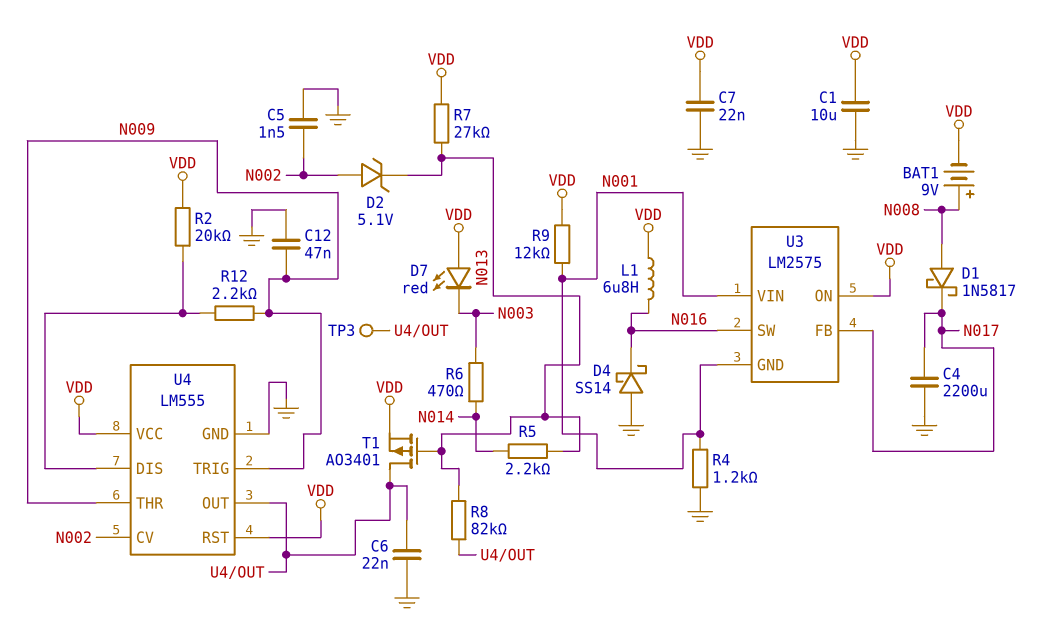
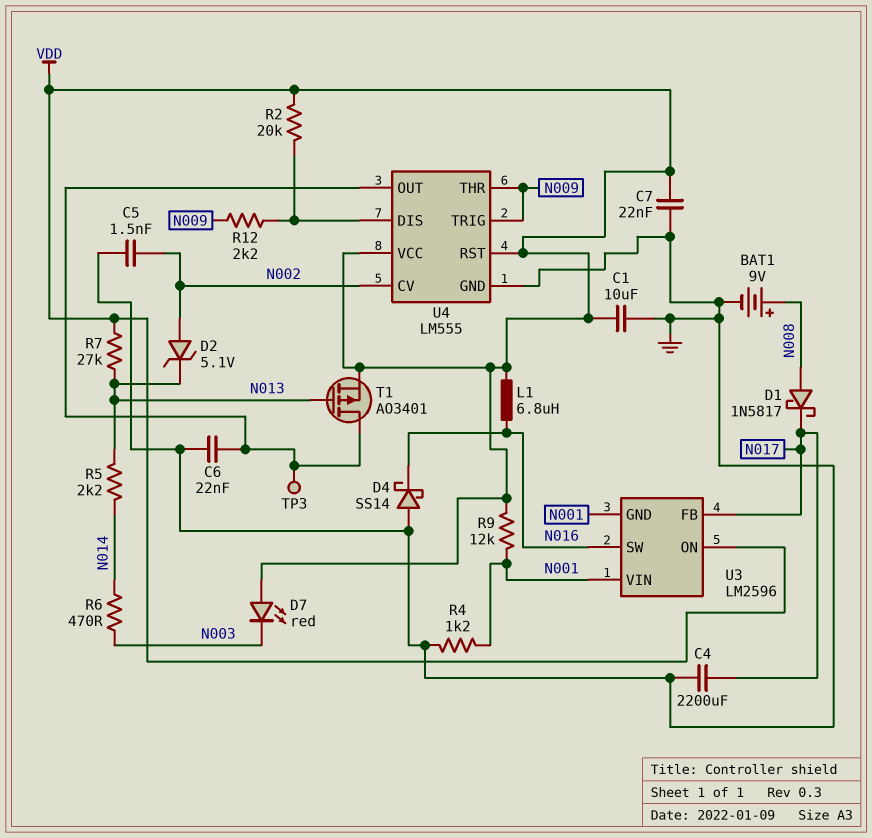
BAT1: 9V (plus N008, minus VDD) -> 9V (plus N008, minus GND)
C12: 47nF (GND, N009) -> none
R8: 82k (N013, U4/OUT) -> none
U3: LM2575 -> LM2596

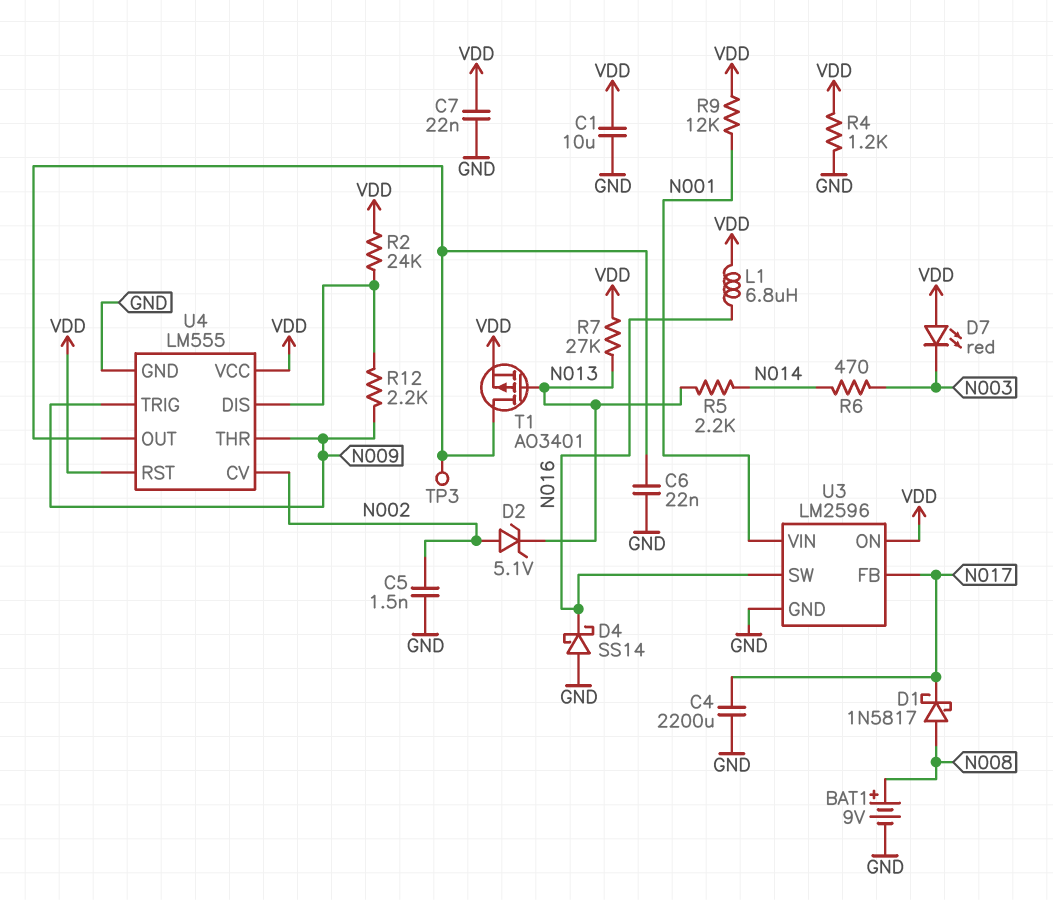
R2: 20k (U4/DIS, VDD) -> 24k (U4/DIS, VDD)
R4: 1.2k (GND, N001) -> 1.2k (GND, VDD)
U3 pin GND: N001 -> GND

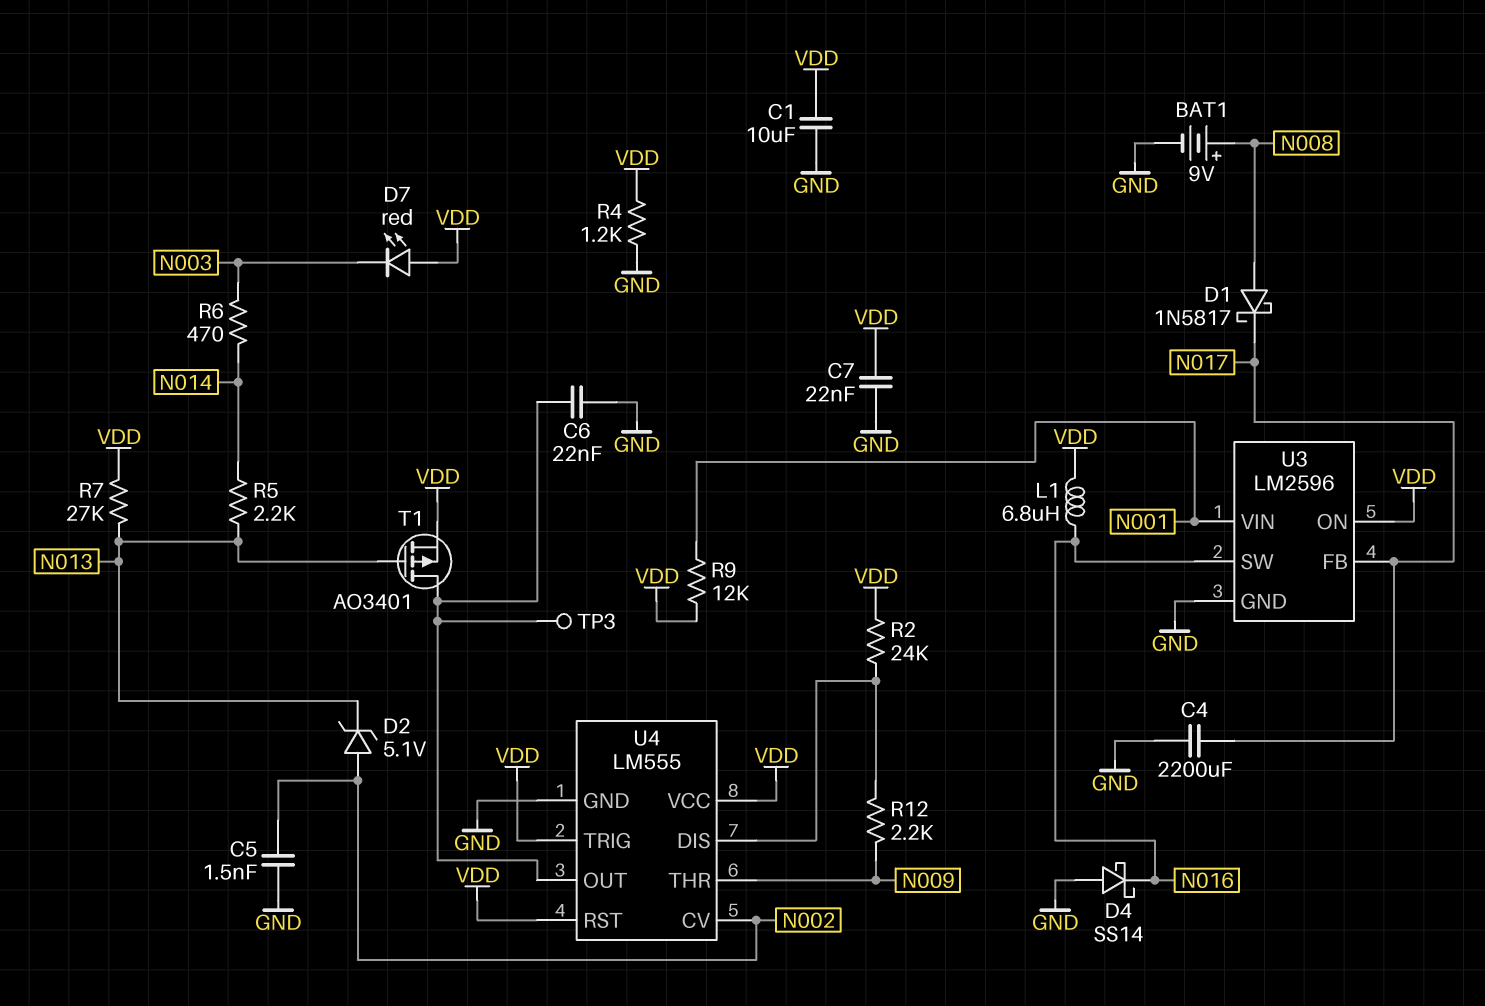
U4 pin TRIG: N009 -> VDD

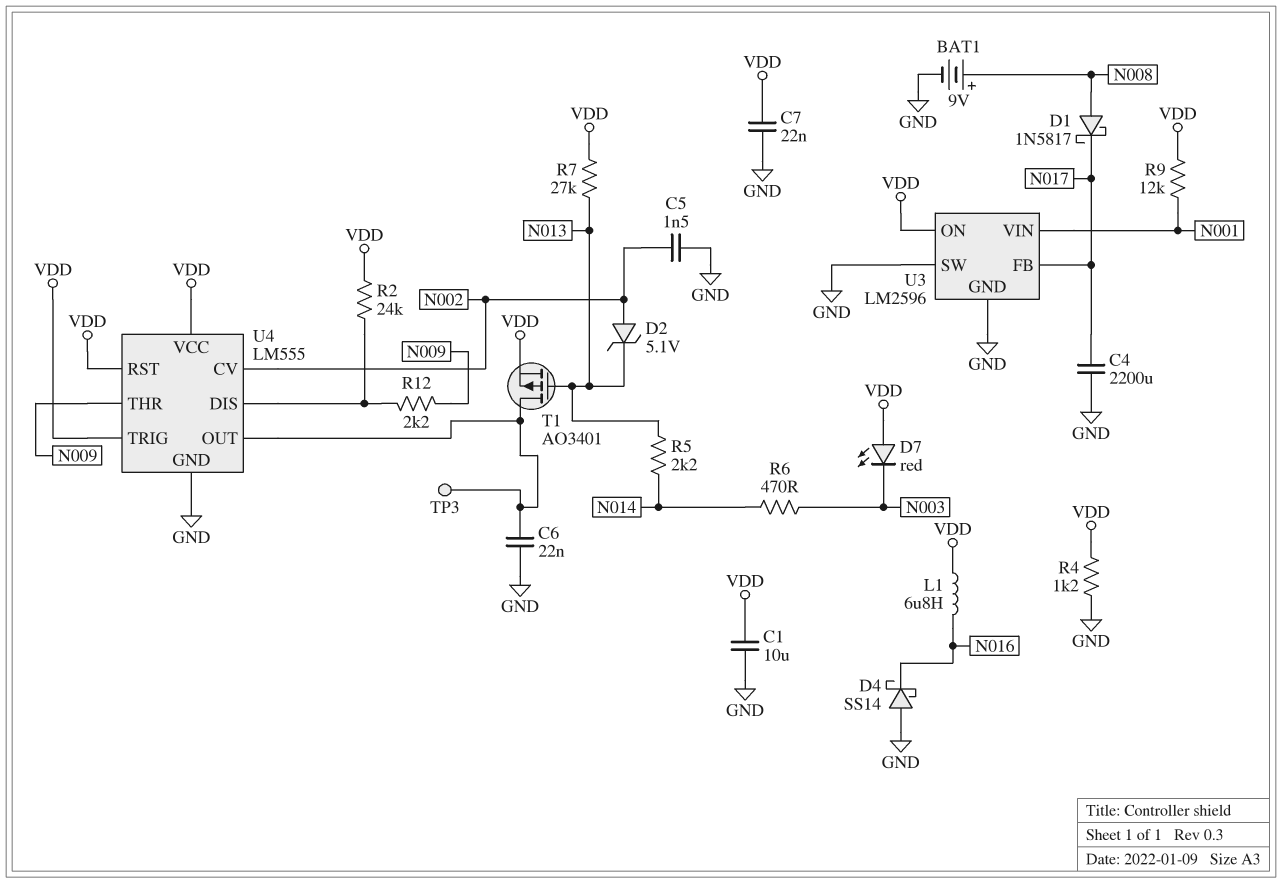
U3 pin SW: N016 -> GND

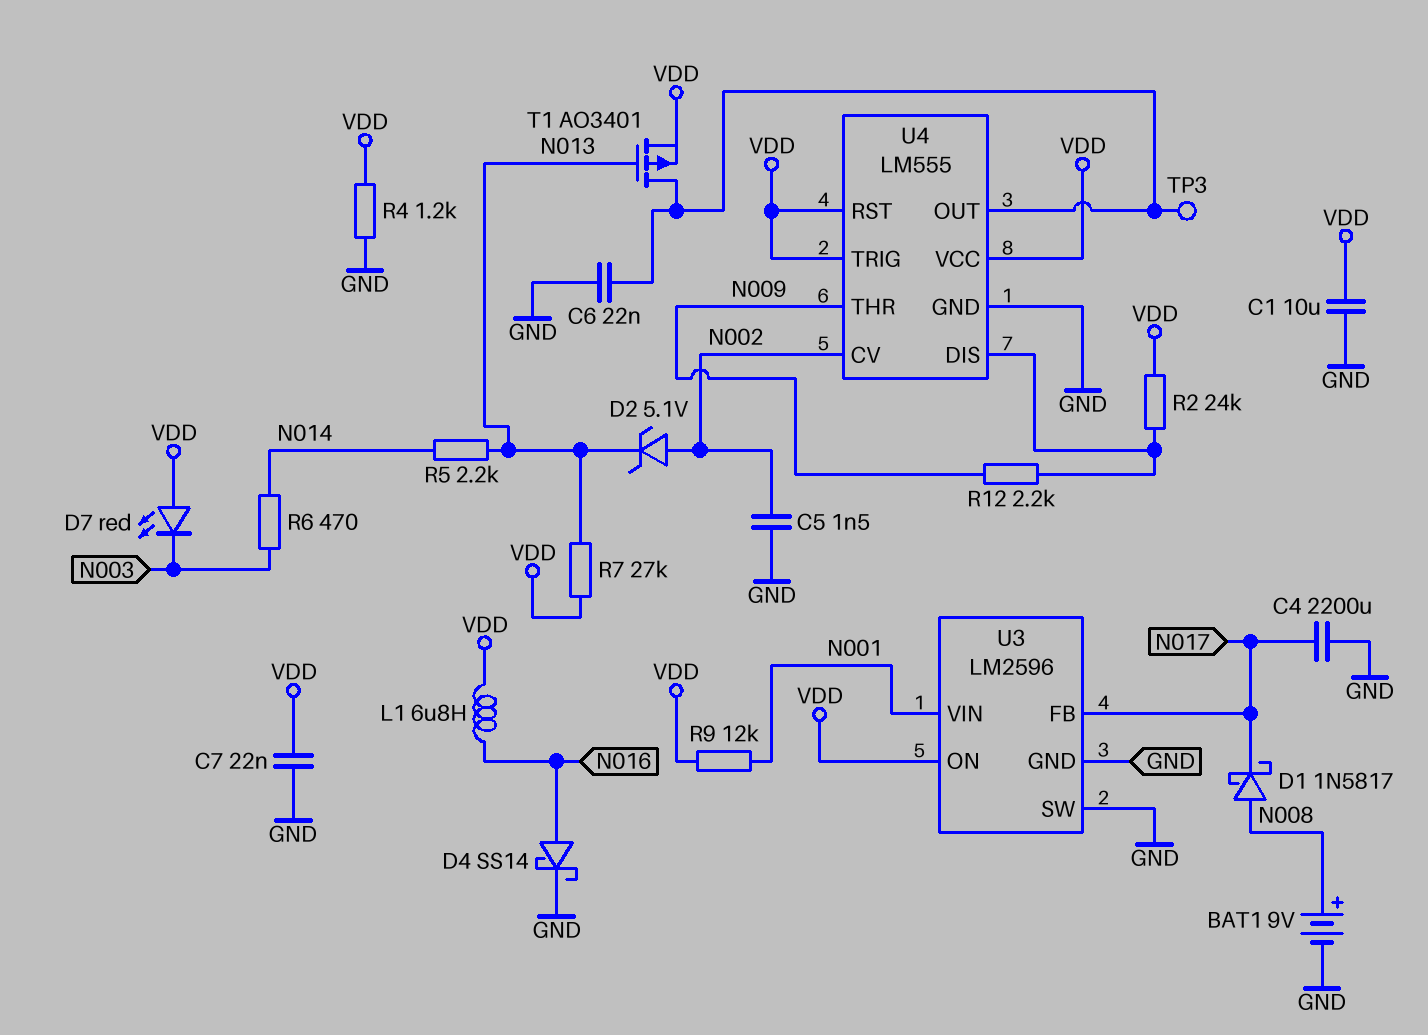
D4: schottky SS14 (A GND, K N016) -> schottky SS14 (A N016, K GND)

